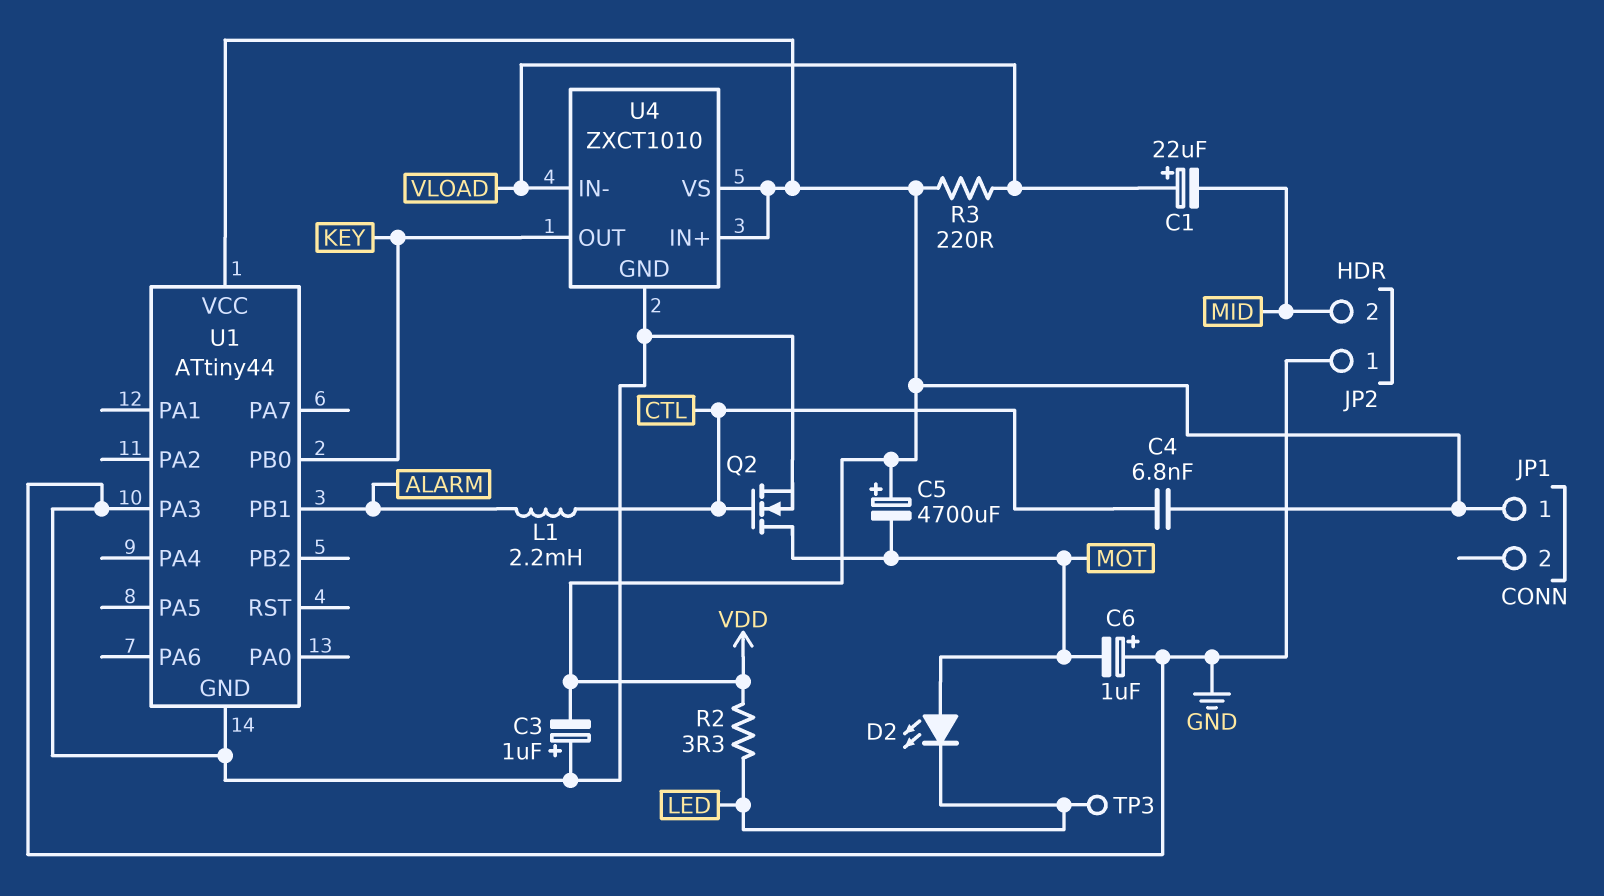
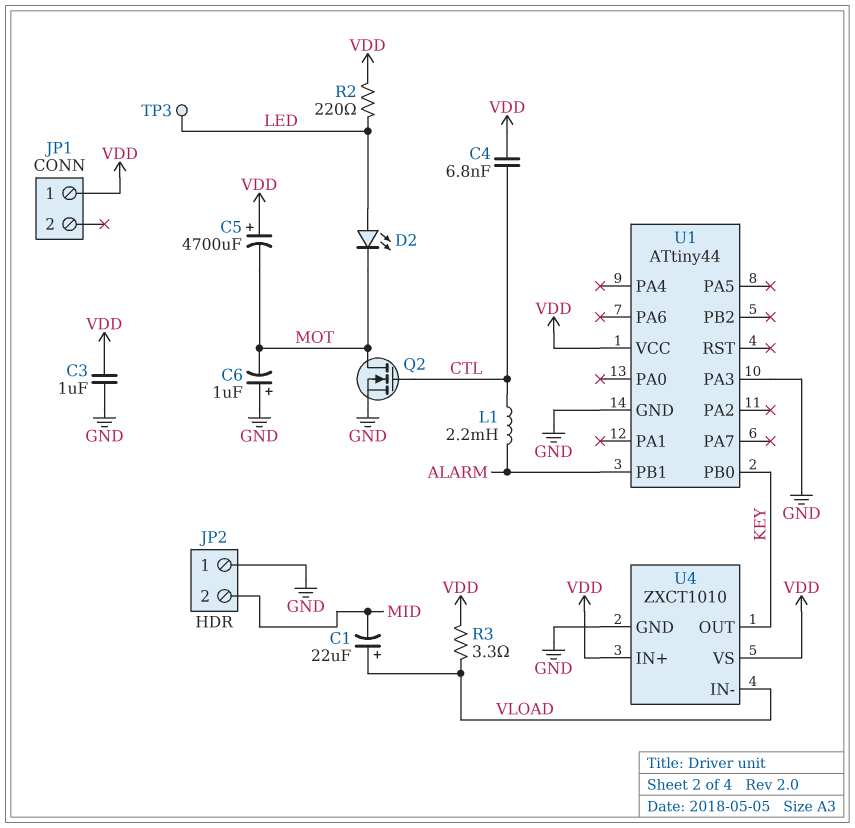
C3: 1uF (plus GND, minus VDD) -> 1uF (GND, VDD)
D2: LED (A MOT, K LED) -> LED (A LED, K MOT)
R2: 3.3 (LED, VDD) -> 220 (LED, VDD)
R3: 220 (VDD, VLOAD) -> 3.3 (VDD, VLOAD)

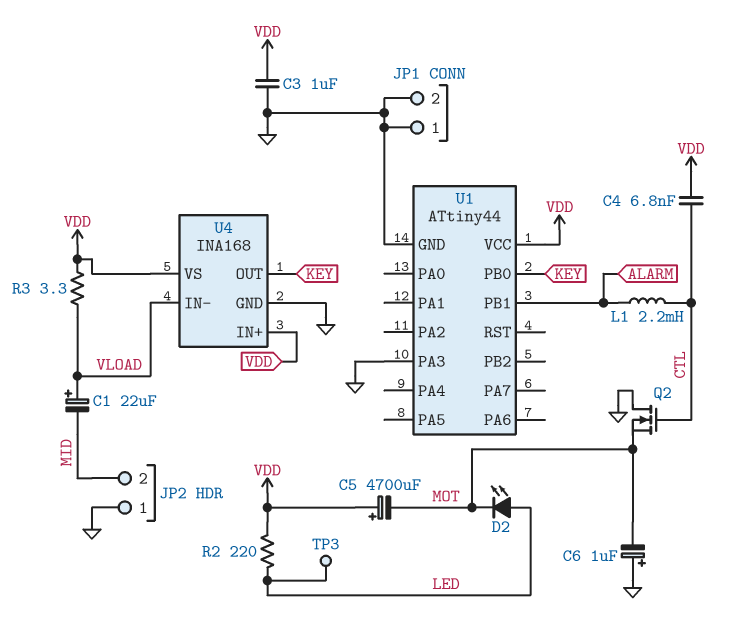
JP1 pin 1: VDD -> GND
JP1 pin 2: none -> GND
Q2: NMOS (G CTL, D MOT, S GND) -> NMOS (G CTL, D GND, S MOT)
U4: ZXCT1010 -> INA168

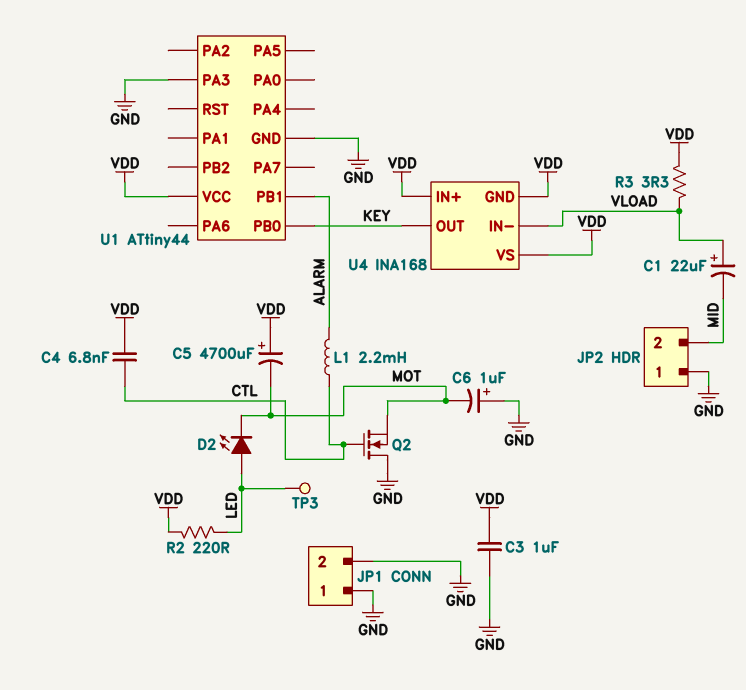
U4 pin GND: GND -> VDD

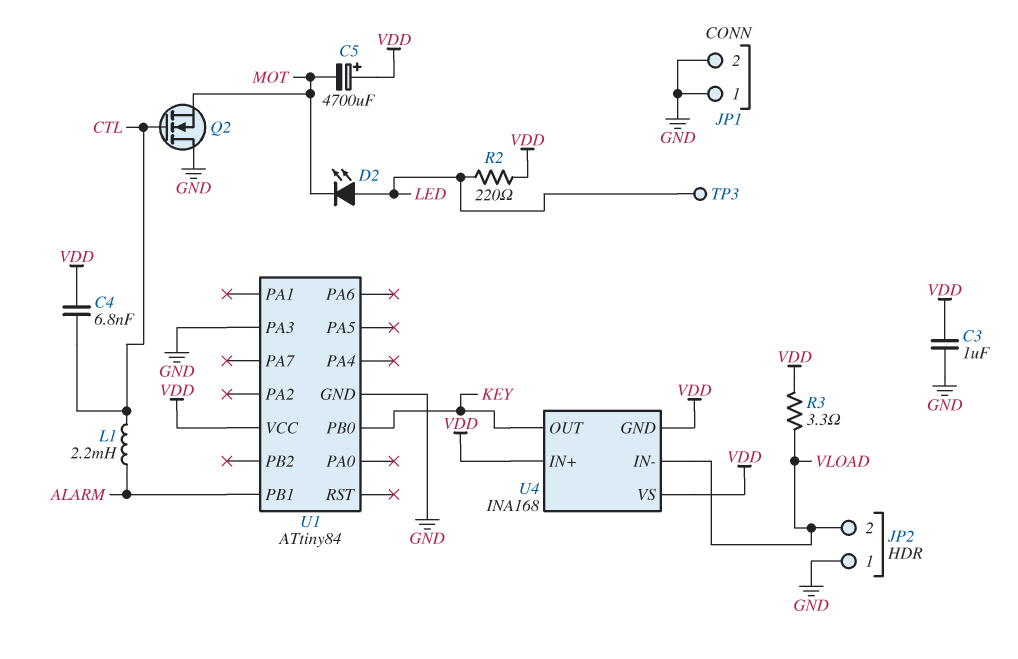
C1: 22uF (plus VLOAD, minus MID) -> none
C6: 1uF (plus GND, minus MOT) -> none
JP2 pin 2: MID -> VLOAD
U1: ATtiny44 -> ATtiny84

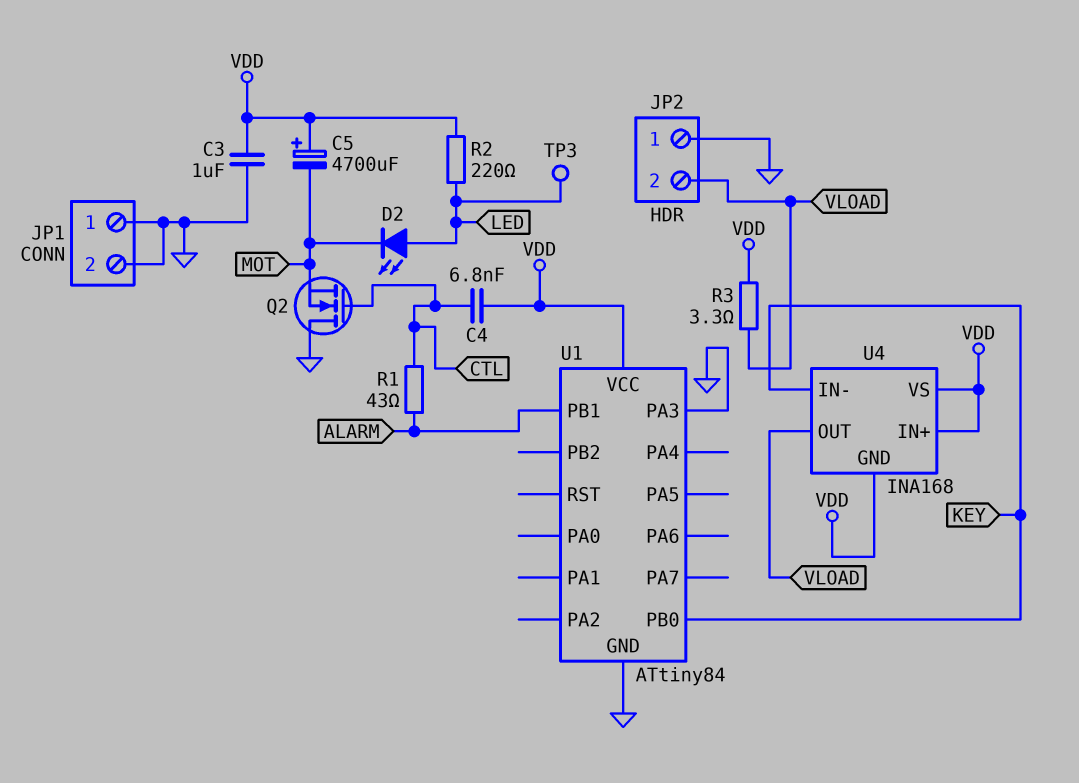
L1: 2.2mH (ALARM, CTL) -> none
R1: none -> 43 (ALARM, CTL)
U4 pin IN-: VLOAD -> KEY
U4 pin OUT: KEY -> VLOAD

